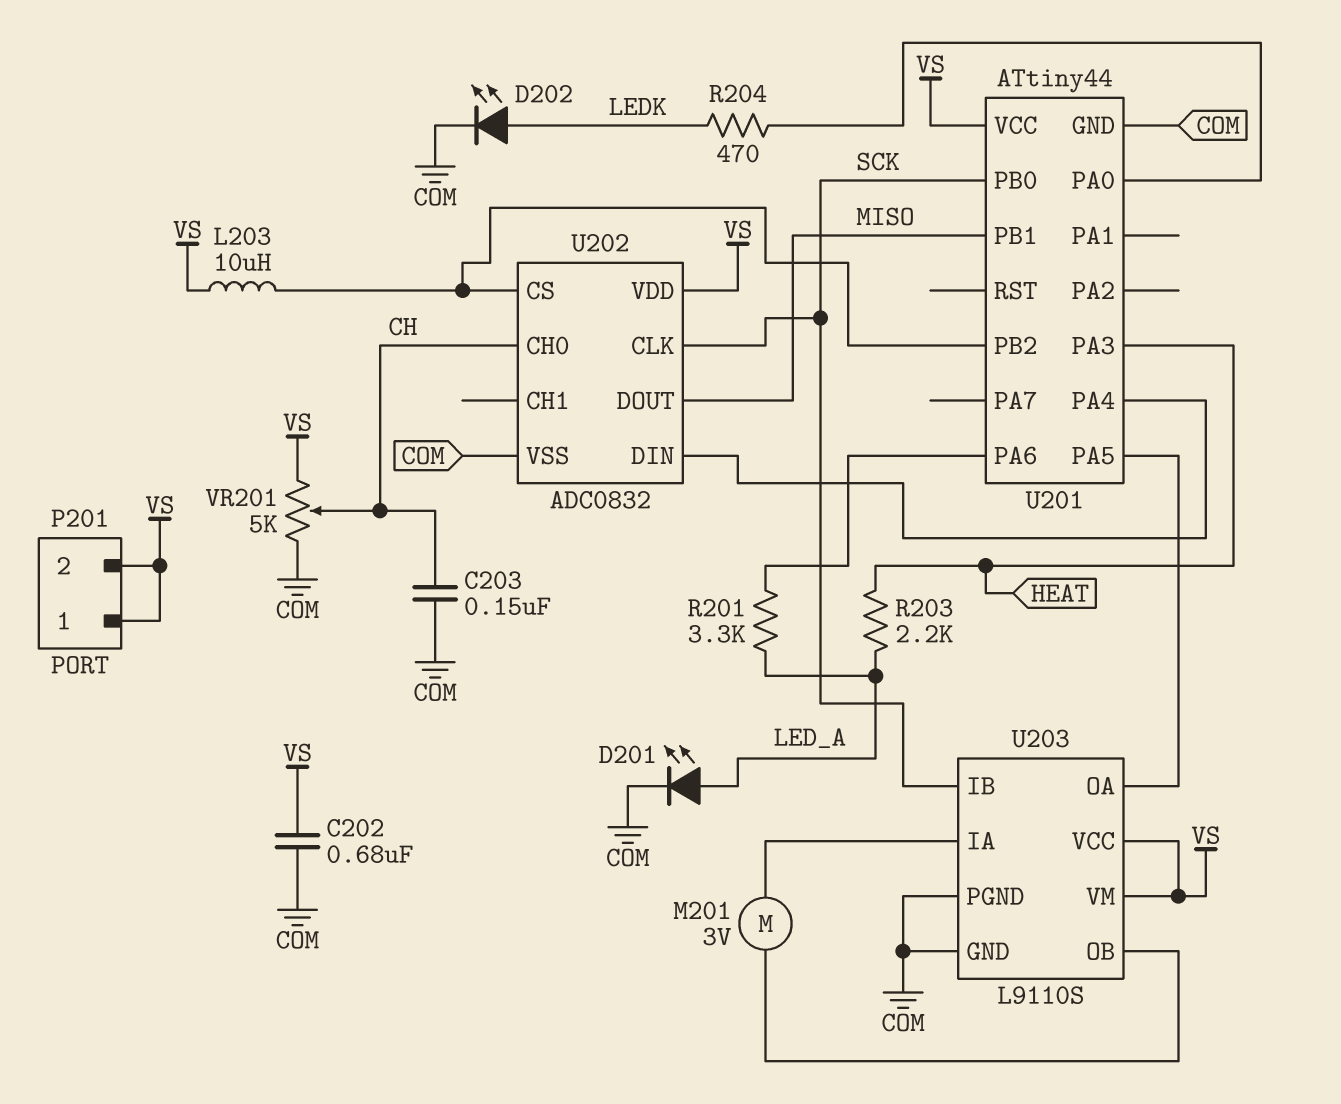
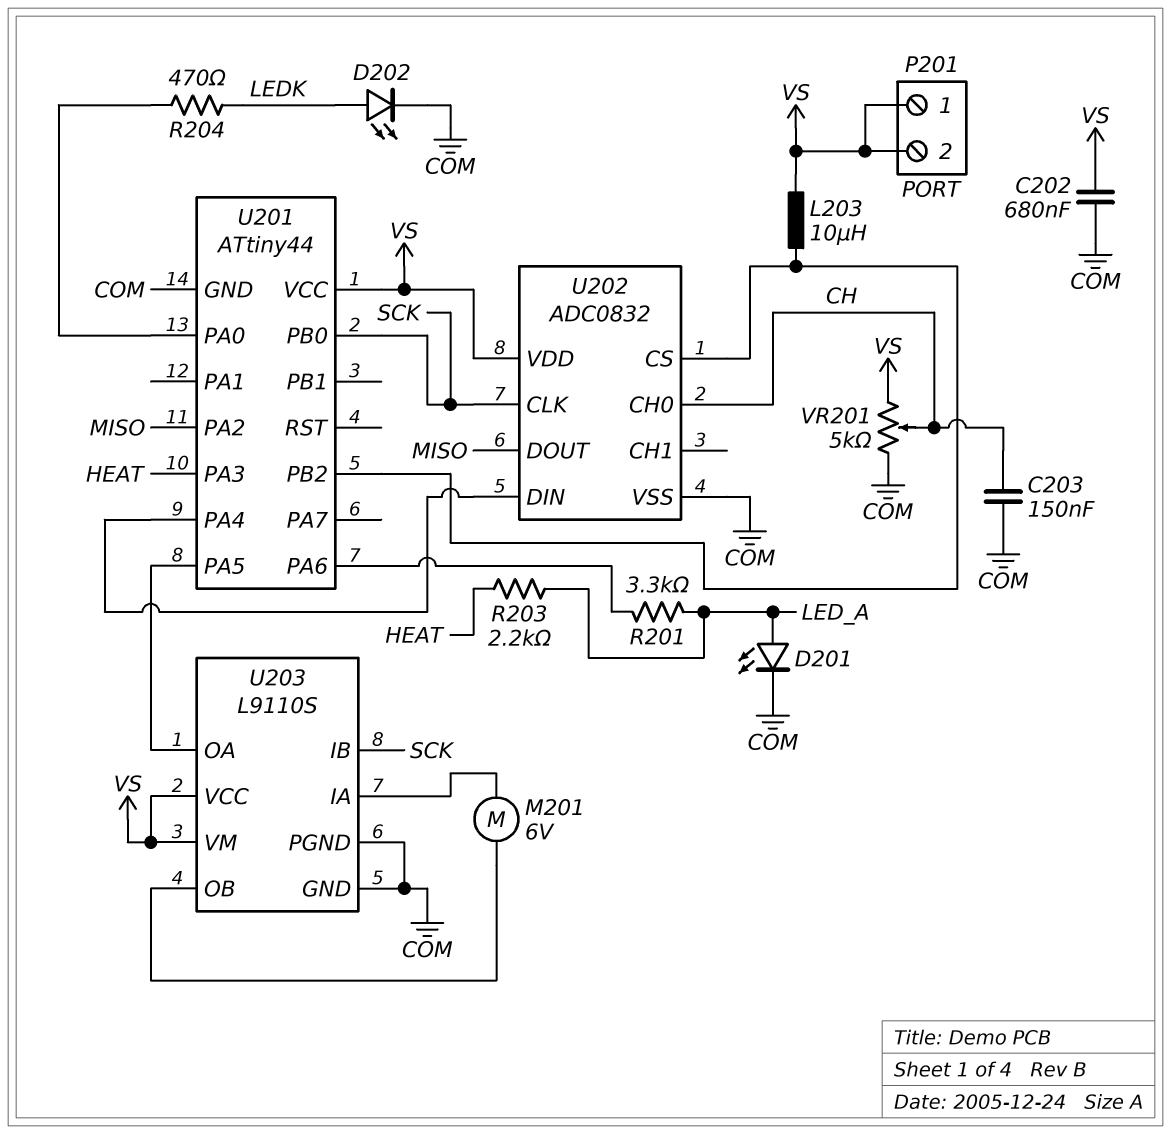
M201: motor 3V (U203/IA, U203/OB) -> motor 6V (U203/IA, U203/OB)
U201 pin PA2: none -> MISO
U201 pin PB1: MISO -> none

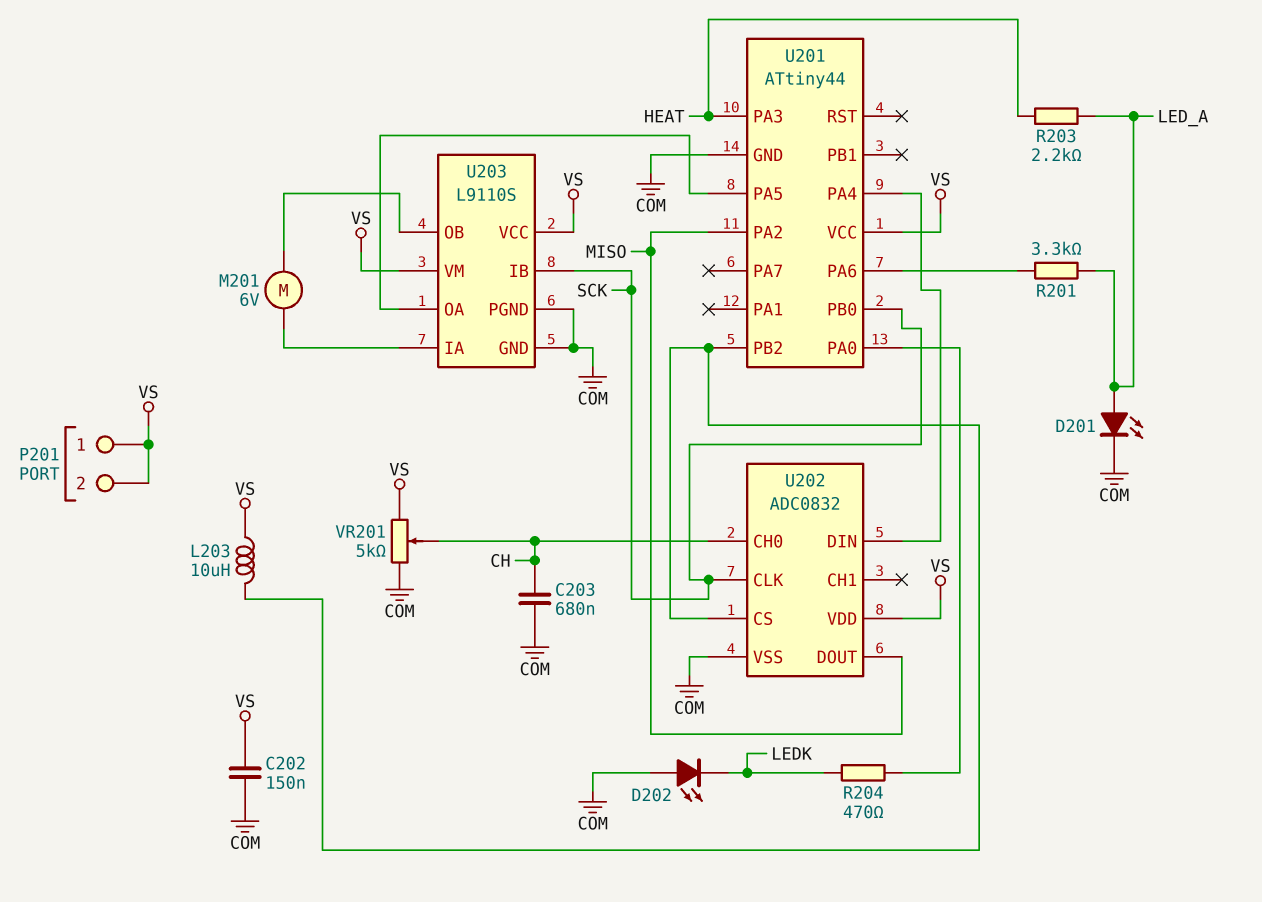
C202: 680nF (COM, VS) -> 150nF (COM, VS)
C203: 150nF (CH, COM) -> 680nF (CH, COM)
D202: LED (A LEDK, K COM) -> LED (A COM, K LEDK)

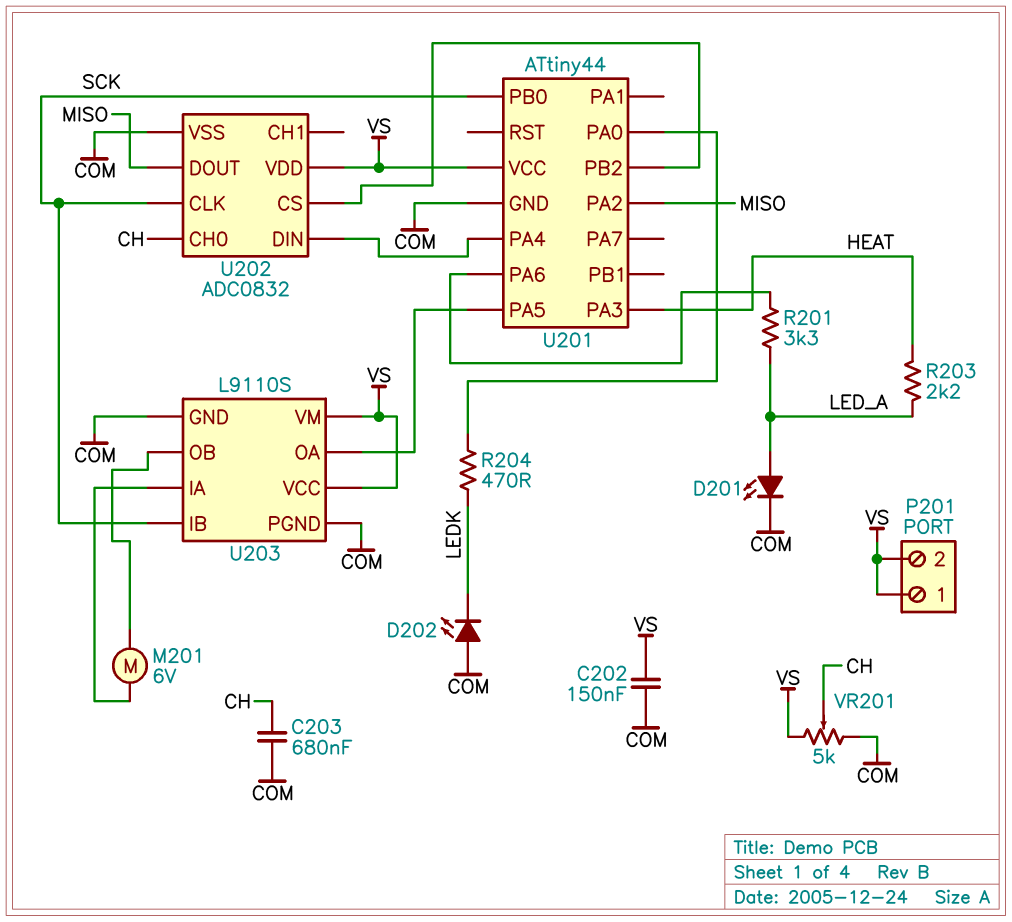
L203: 10uH (U201/PB2, VS) -> none

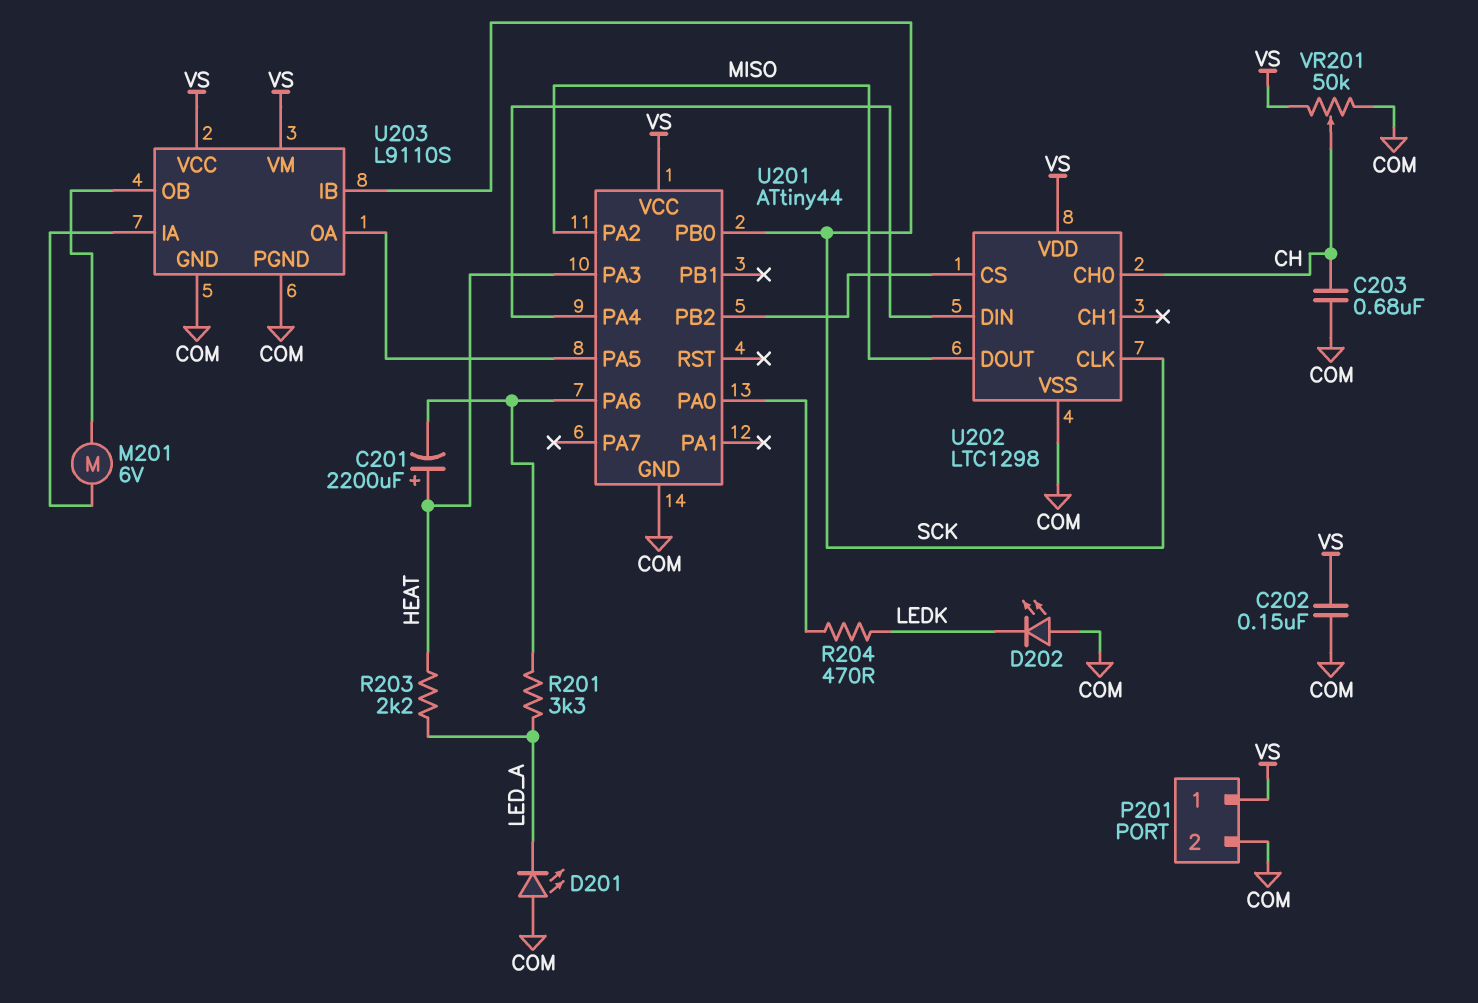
C201: none -> 2200uF (plus HEAT, minus U201/PA6)
D201: LED (A LED_A, K COM) -> LED (A COM, K LED_A)
P201 pin 2: VS -> COM
U202: ADC0832 -> LTC1298
VR201: 5k (COM, VS, wiper CH) -> 50k (COM, VS, wiper CH)

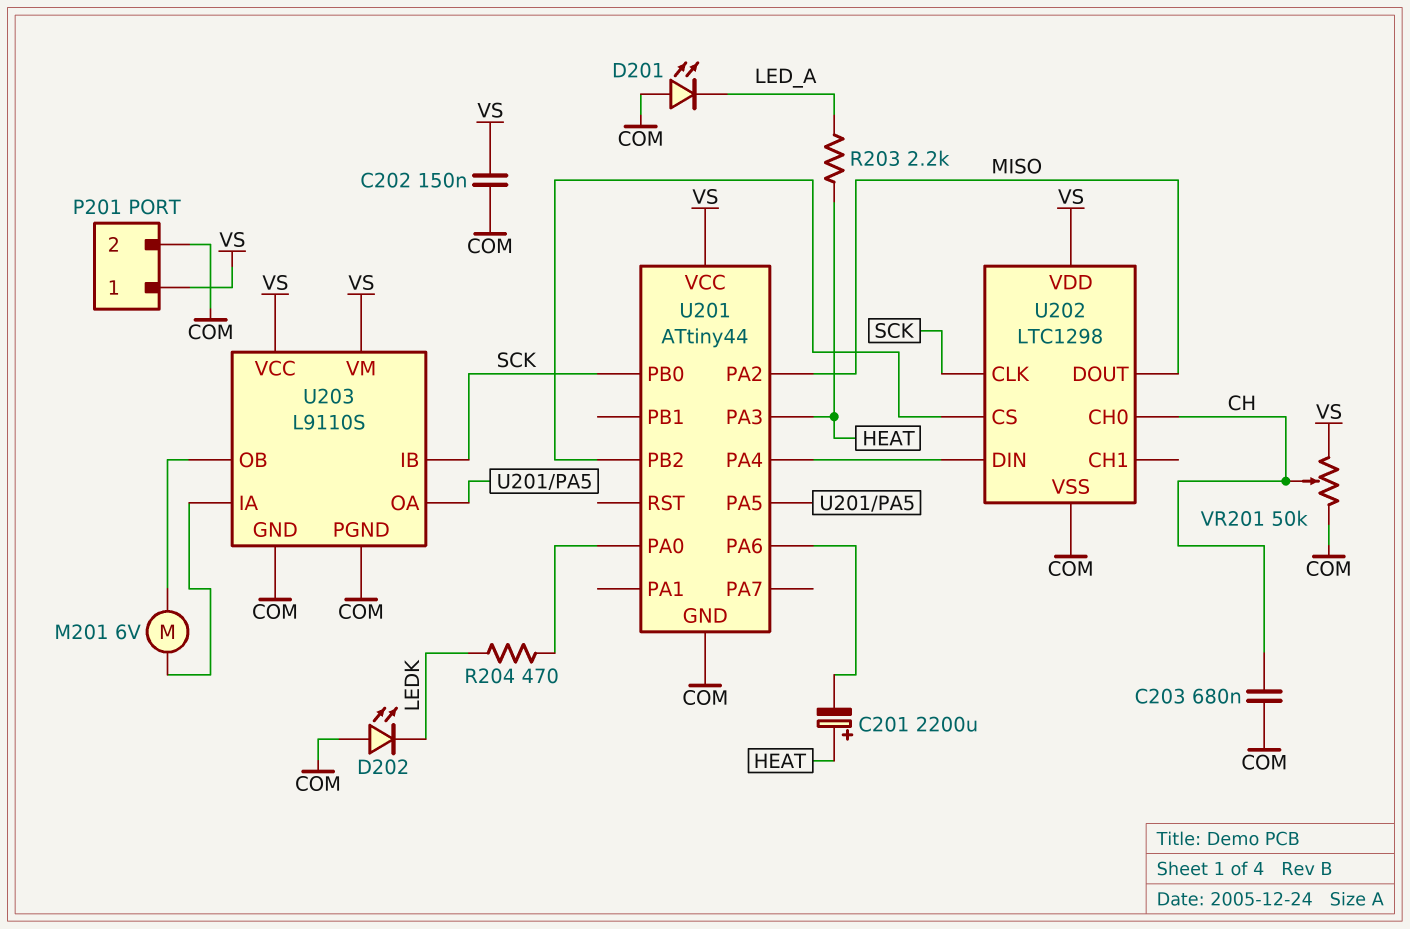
R201: 3.3k (LED_A, U201/PA6) -> none

